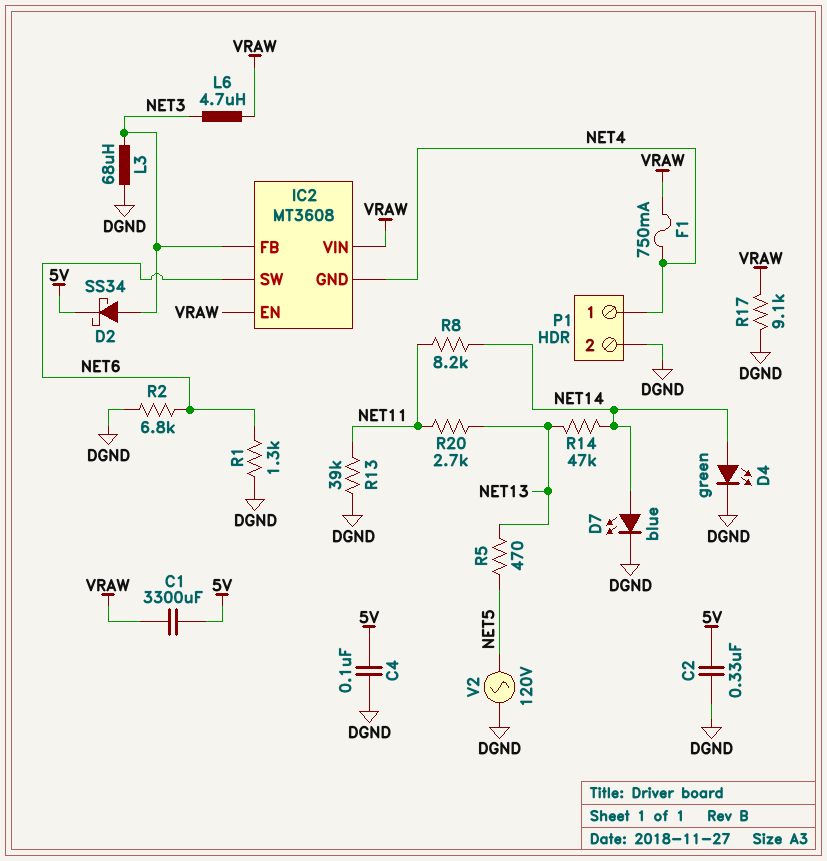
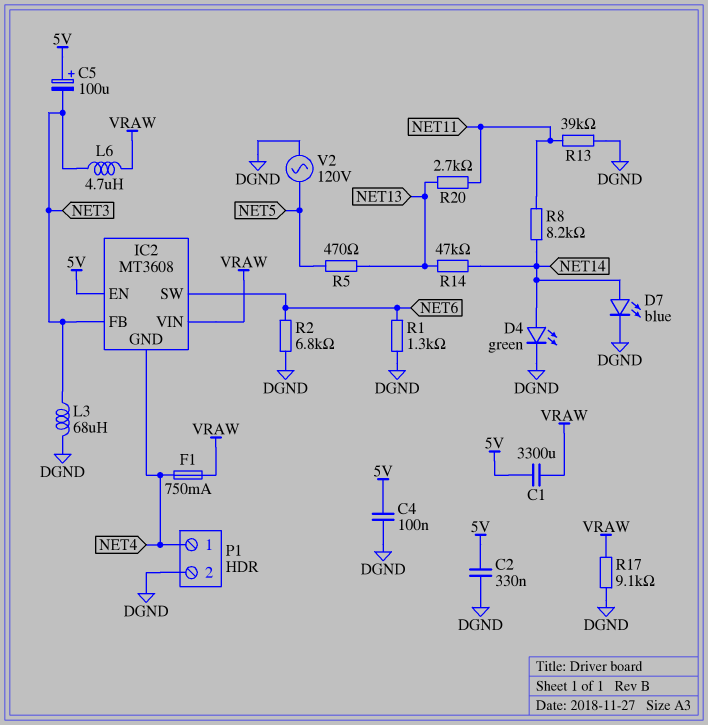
C5: none -> 100uF (plus 5V, minus NET3)
D2: schottky SS34 (A NET3, K 5V) -> none
IC2 pin EN: VRAW -> 5V

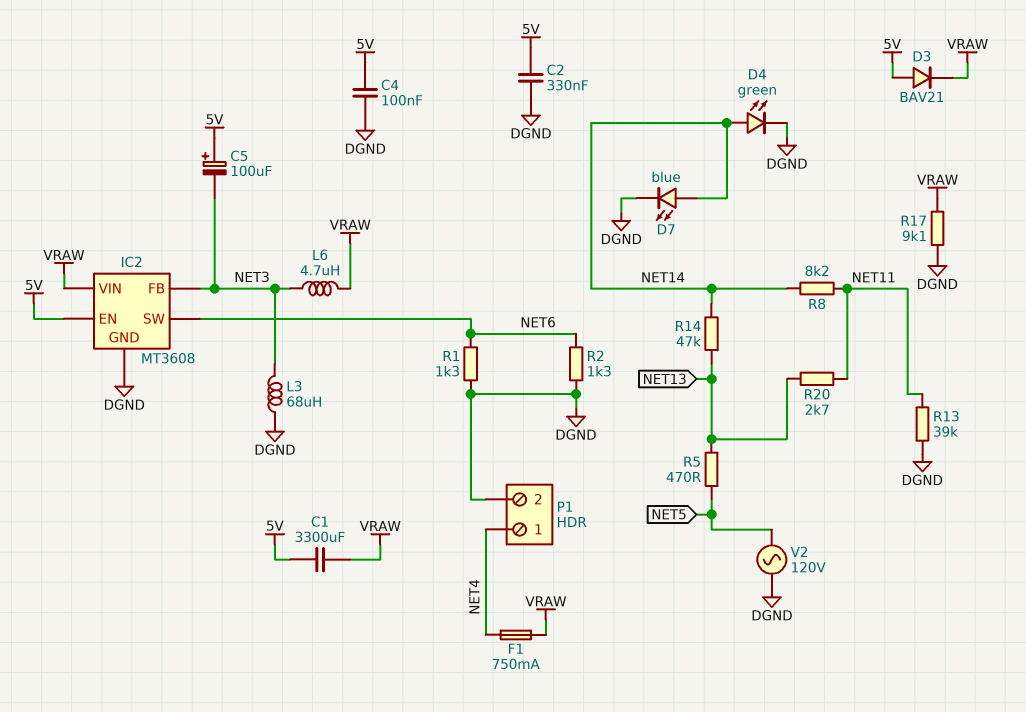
D3: none -> diode BAV21 (A 5V, K VRAW)
IC2 pin GND: NET4 -> DGND
R2: 6.8k (DGND, NET6) -> 1.3k (DGND, NET6)

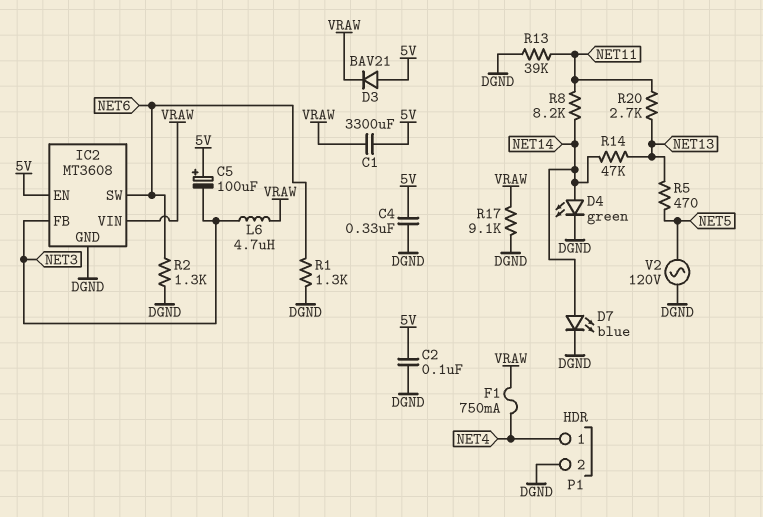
C2: 330nF (5V, DGND) -> 100nF (5V, DGND)
C4: 100nF (5V, DGND) -> 330nF (5V, DGND)
L3: 68uH (DGND, NET3) -> none

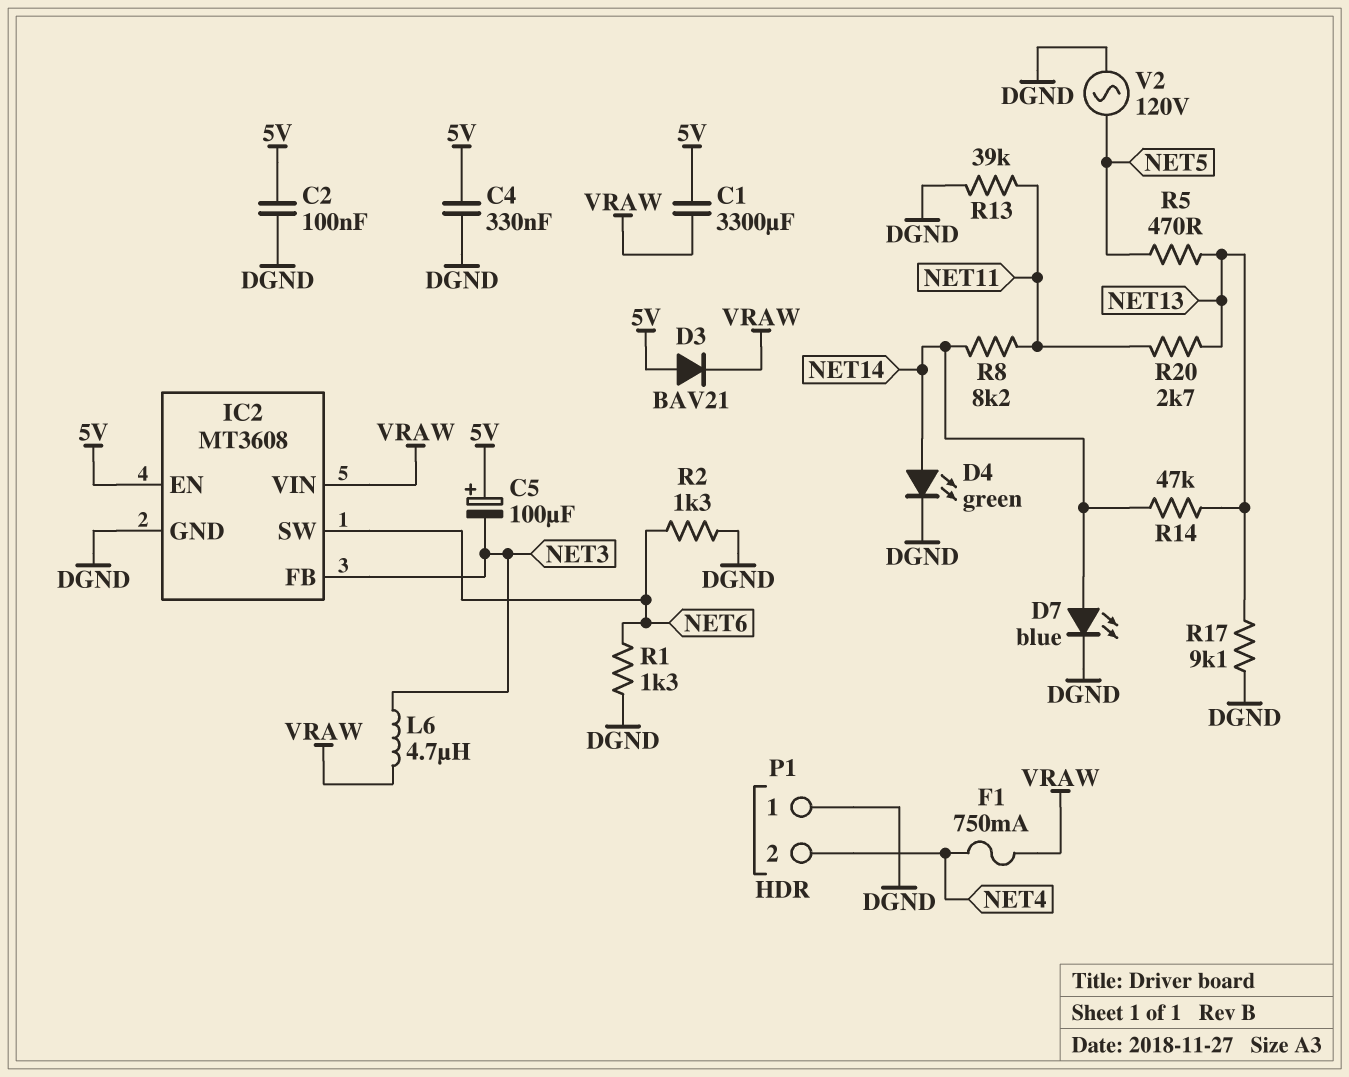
P1 pin 1: NET4 -> DGND
P1 pin 2: DGND -> NET4
R17: 9.1k (DGND, VRAW) -> 9.1k (DGND, NET13)

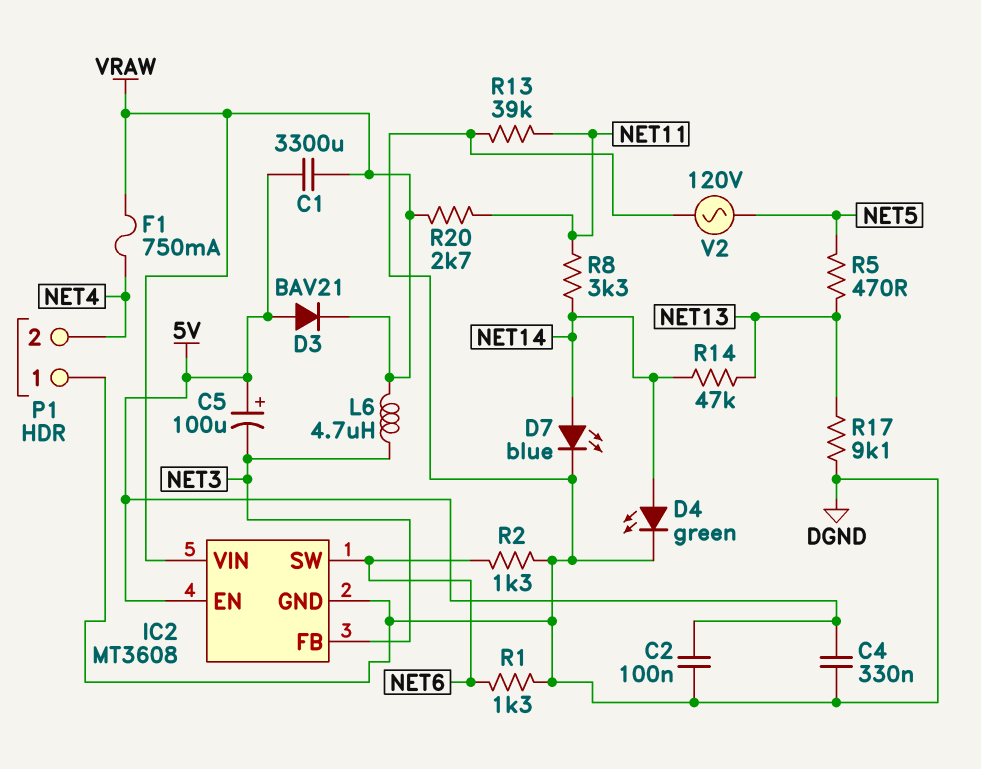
R8: 8.2k (NET11, NET14) -> 3.3k (NET11, NET14)
R20: 2.7k (NET11, NET13) -> 2.7k (NET11, VRAW)

